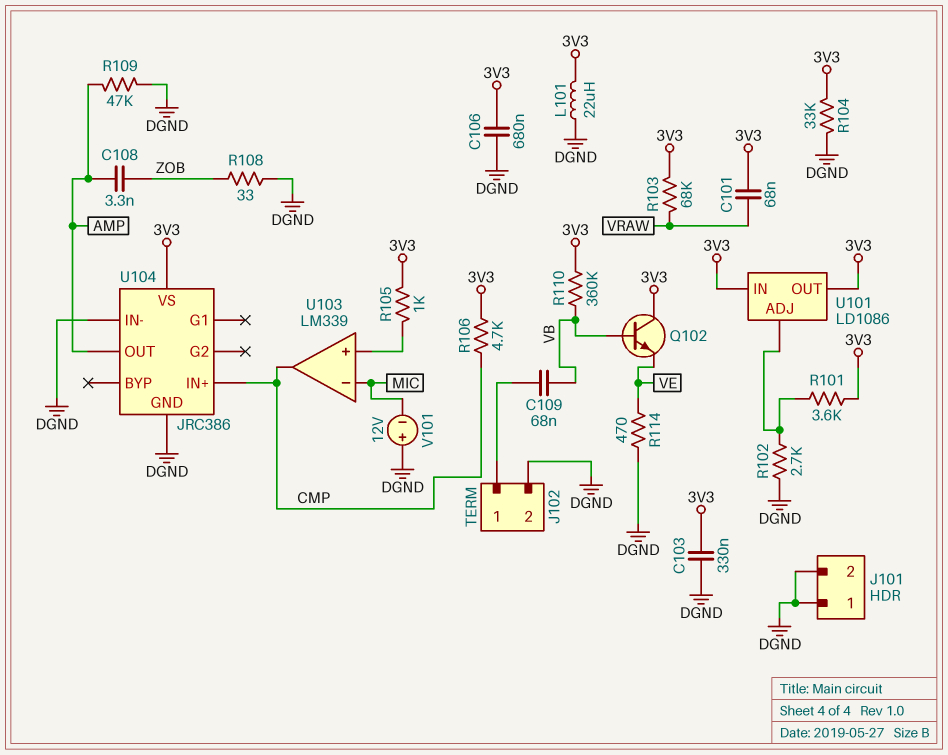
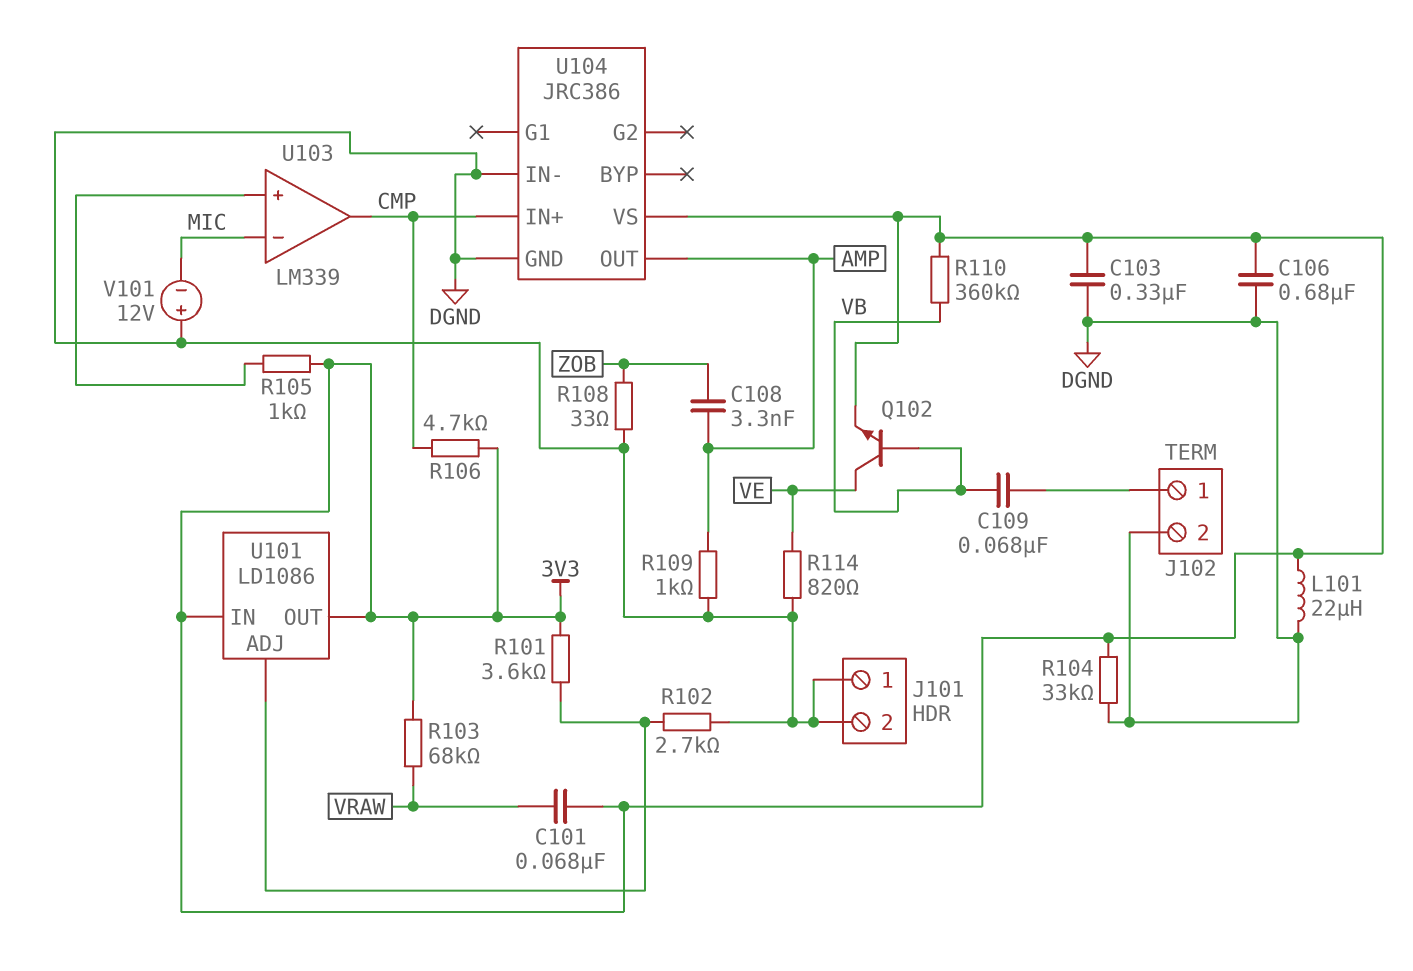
Q102: NPN (B VB, C 3V3, E VE) -> NPN (B VB, C VE, E 3V3)
R109: 47k (AMP, DGND) -> 1k (AMP, DGND)
R114: 470 (DGND, VE) -> 820 (DGND, VE)

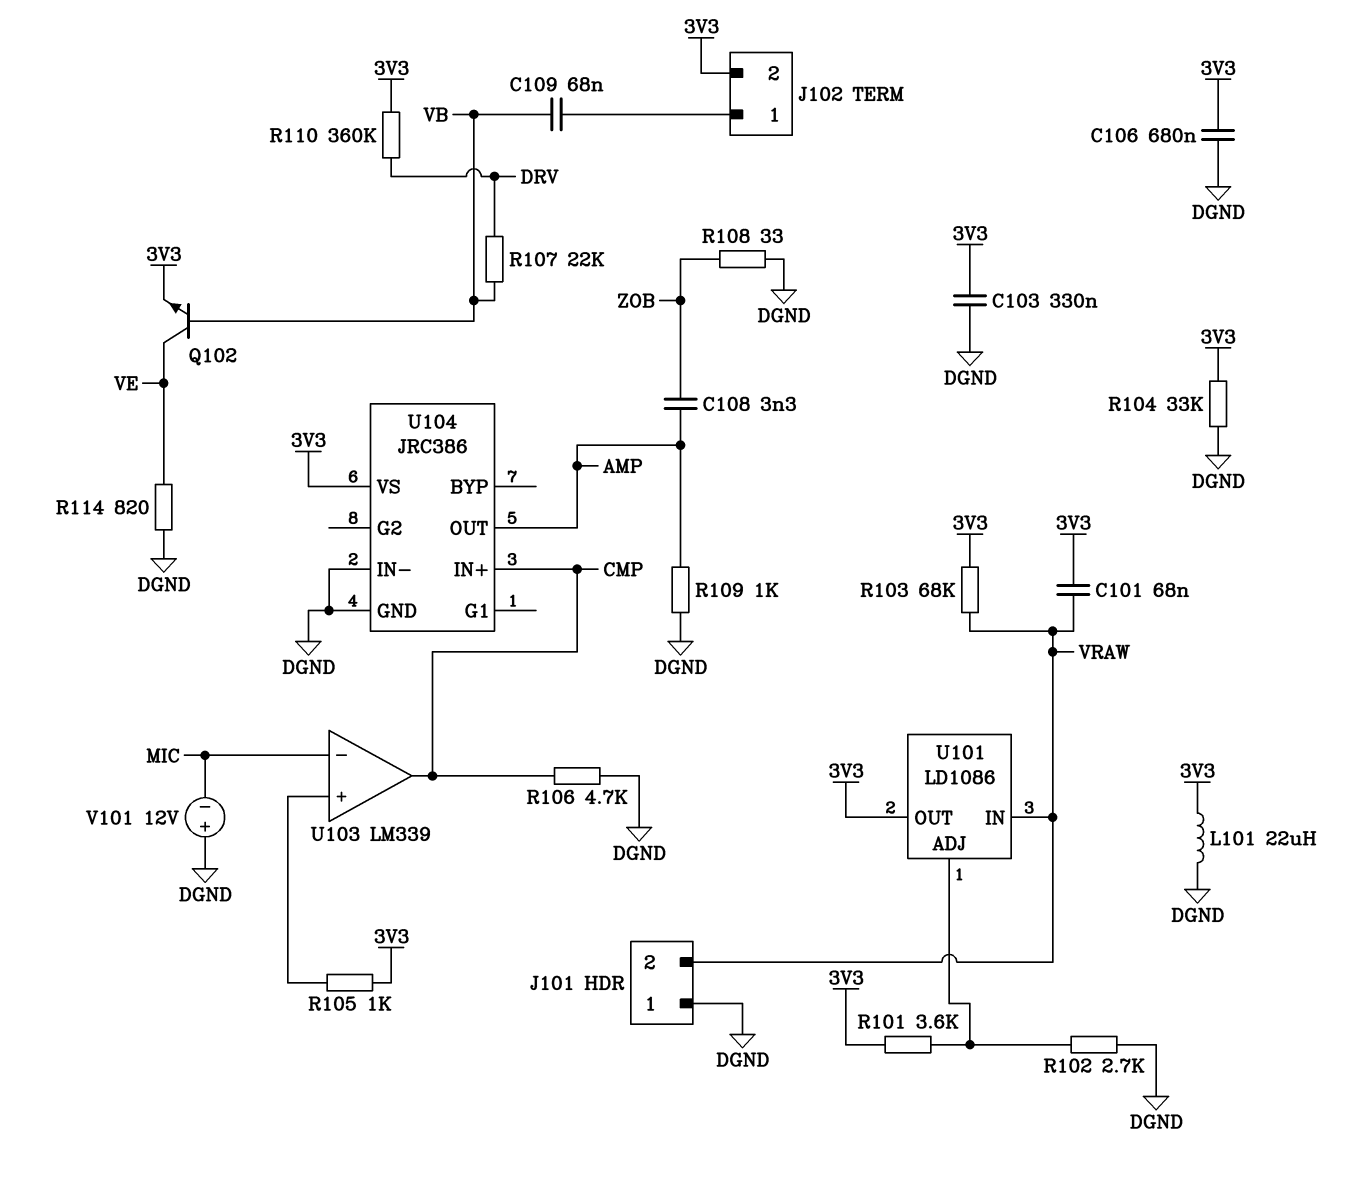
J101 pin 2: DGND -> VRAW
J102 pin 2: DGND -> 3V3
R106: 4.7k (3V3, CMP) -> 4.7k (CMP, DGND)
R107: none -> 22k (DRV, VB)
R110: 360k (3V3, VB) -> 360k (3V3, DRV)
U101 pin IN: 3V3 -> VRAW

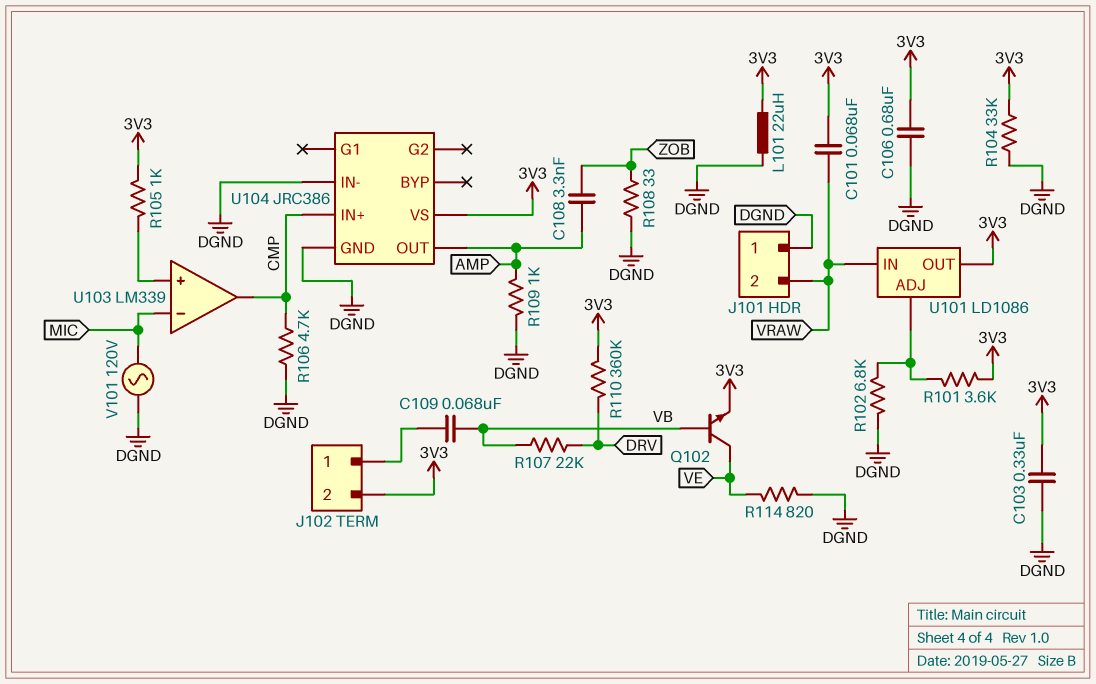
R102: 2.7k (DGND, U101/ADJ) -> 6.8k (DGND, U101/ADJ)
R103: 68k (3V3, VRAW) -> none
V101: 12V (plus DGND, minus MIC) -> AC 120V (DGND, MIC)

